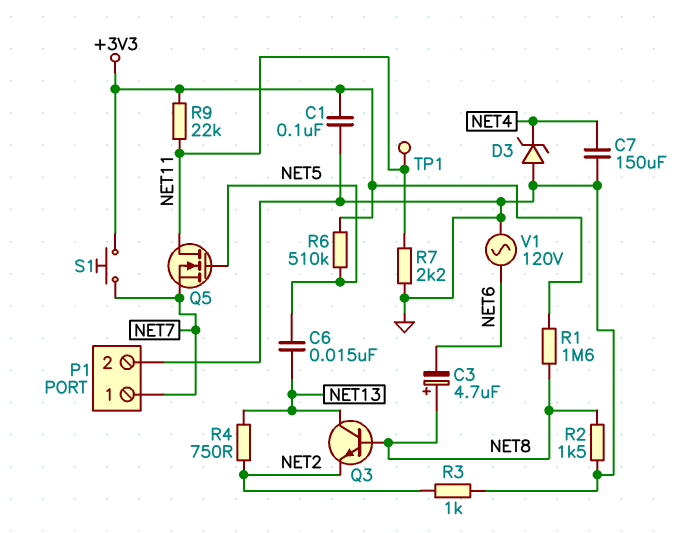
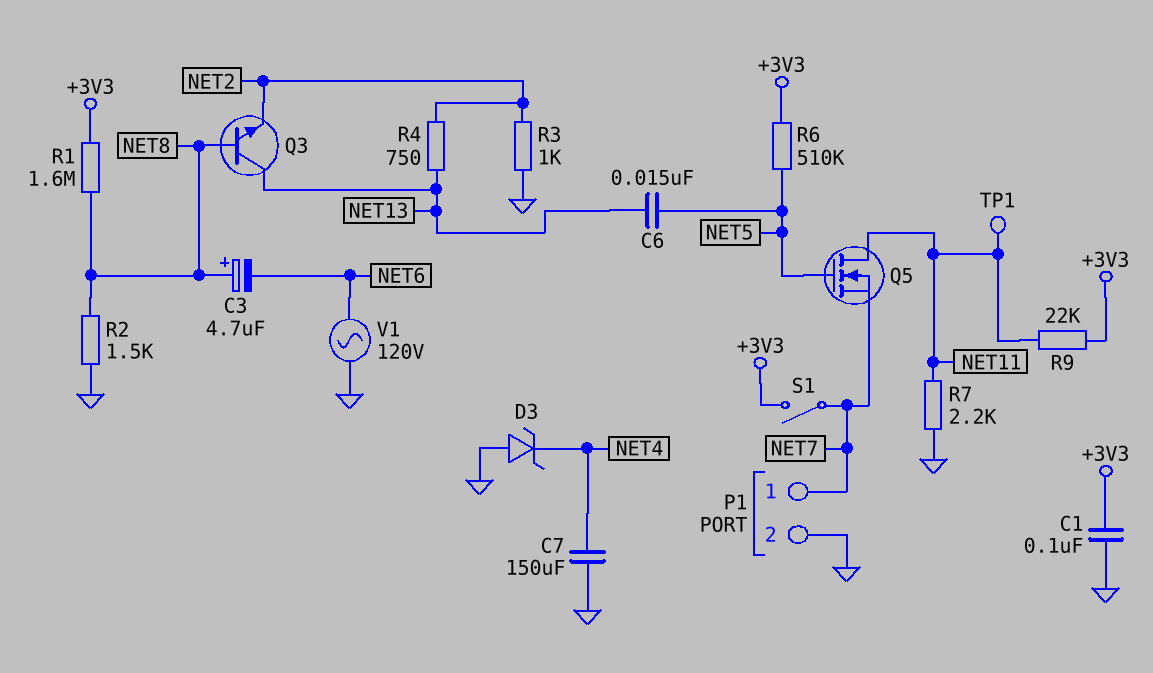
S1: button (+3V3, NET7) -> switch (+3V3, NET7)

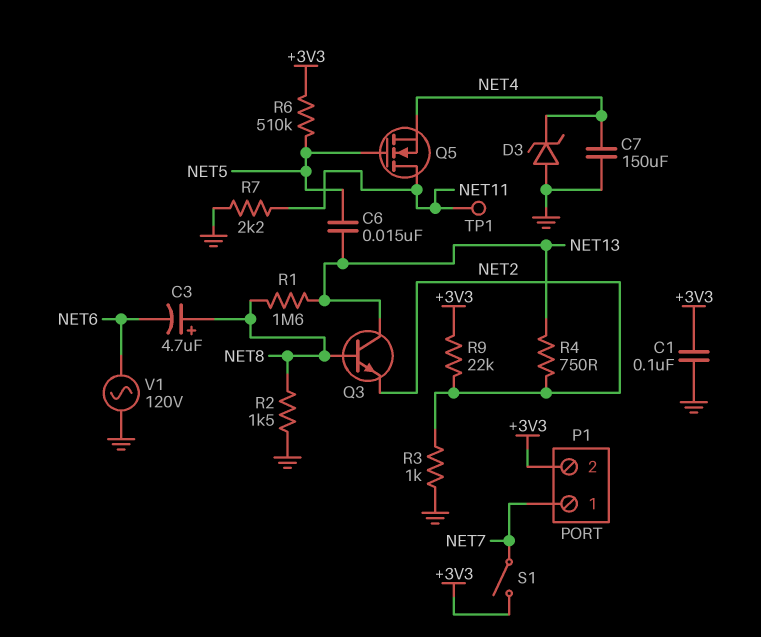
P1 pin 2: GND -> +3V3
Q5: NMOS (G NET5, D NET11, S NET7) -> NMOS (G NET5, D NET11, S NET4)
R1: 1.6M (+3V3, NET8) -> 1.6M (NET8, NET13)
R9: 22k (+3V3, NET11) -> 22k (+3V3, NET2)

